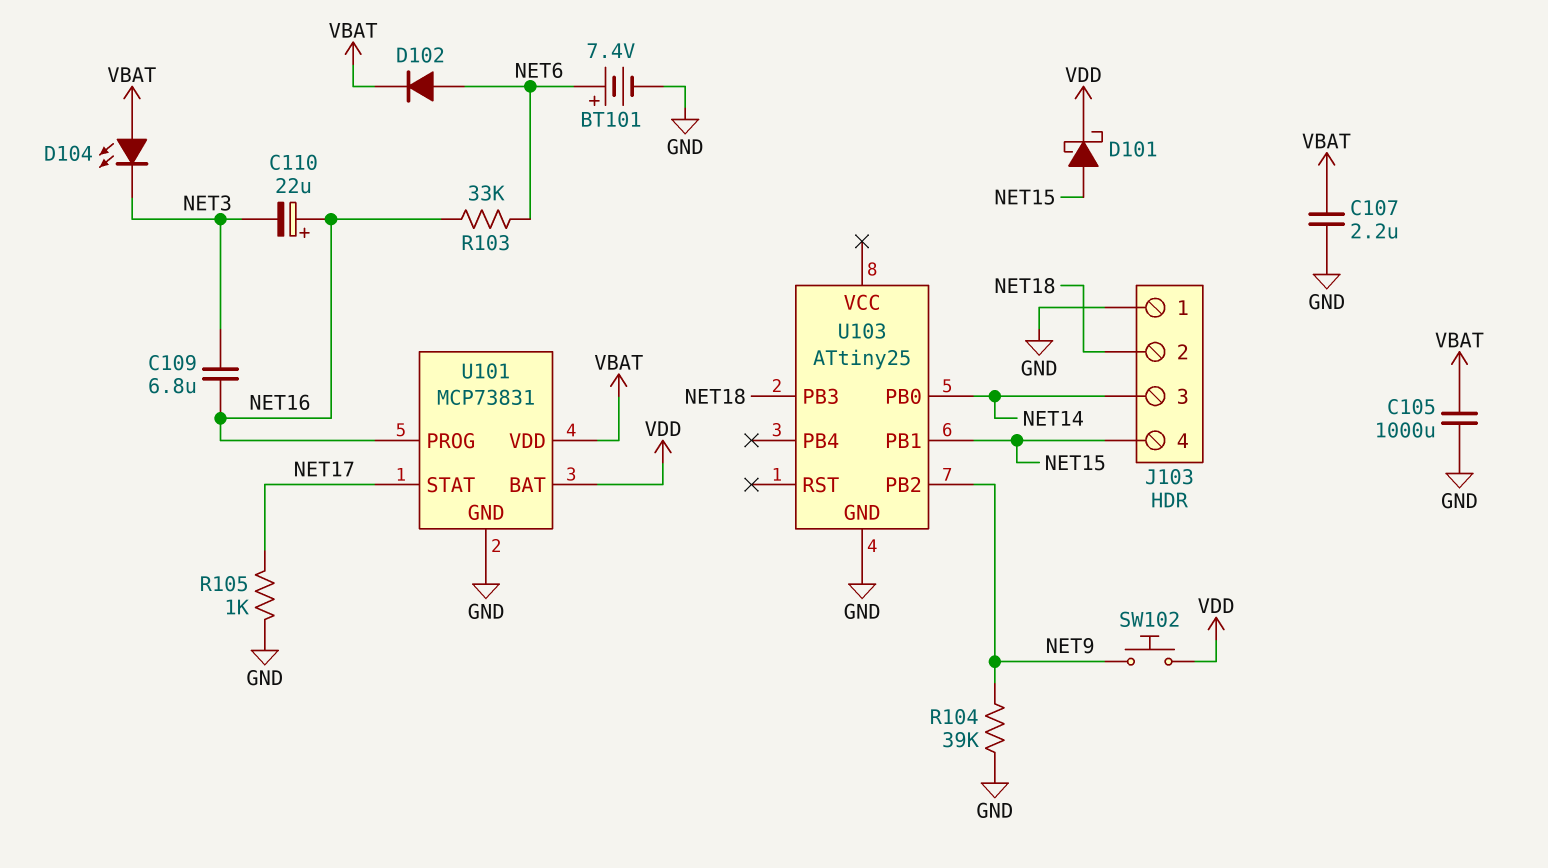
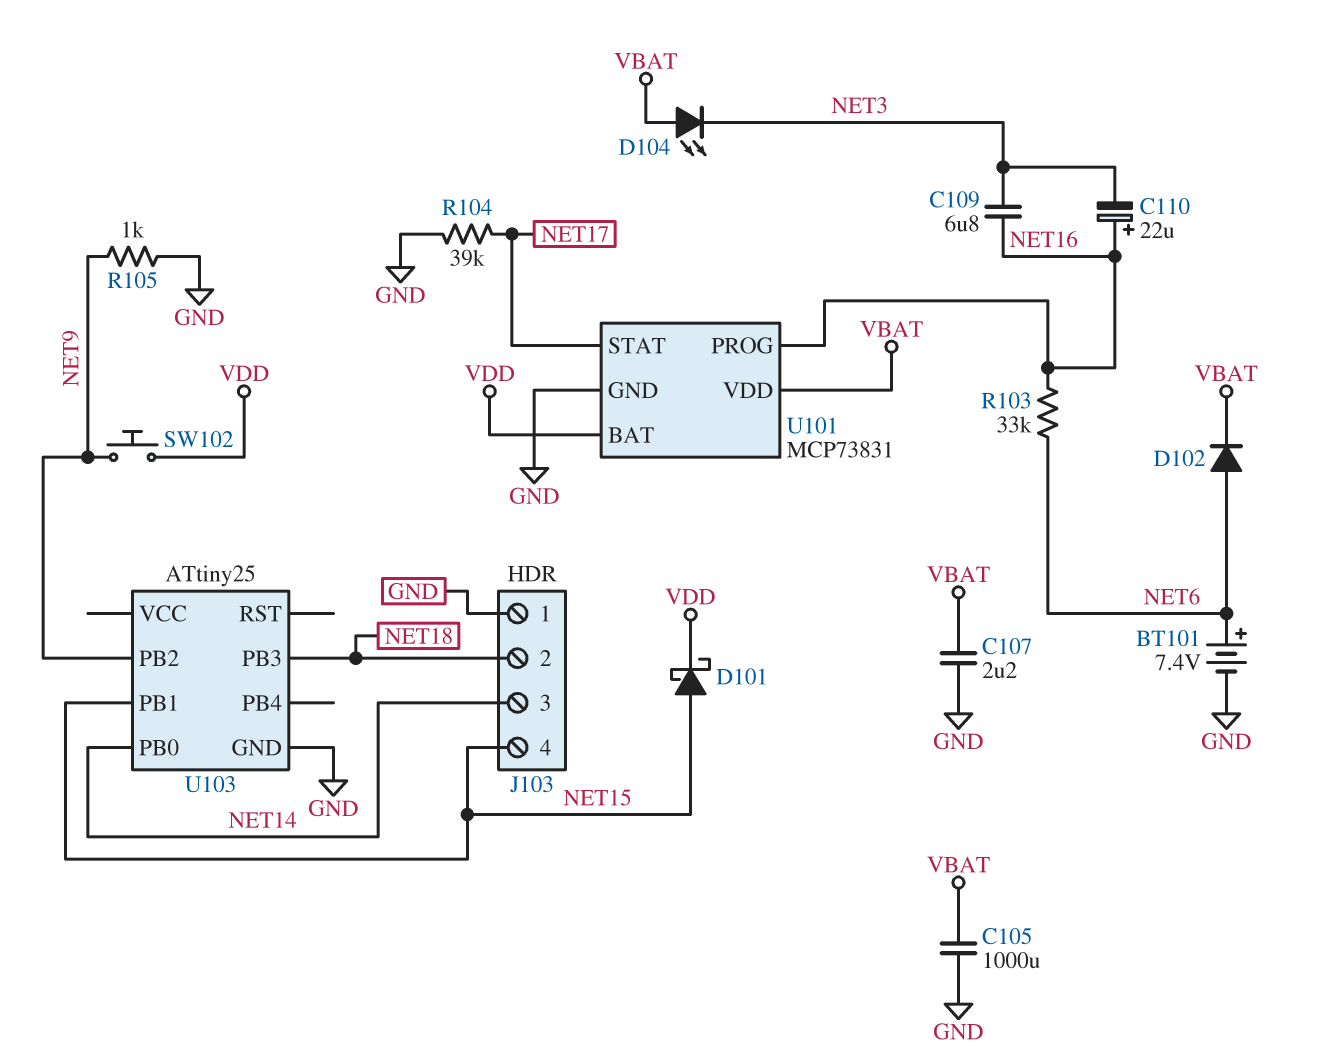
R104: 39k (GND, NET9) -> 39k (GND, NET17)
R105: 1k (GND, NET17) -> 1k (GND, NET9)

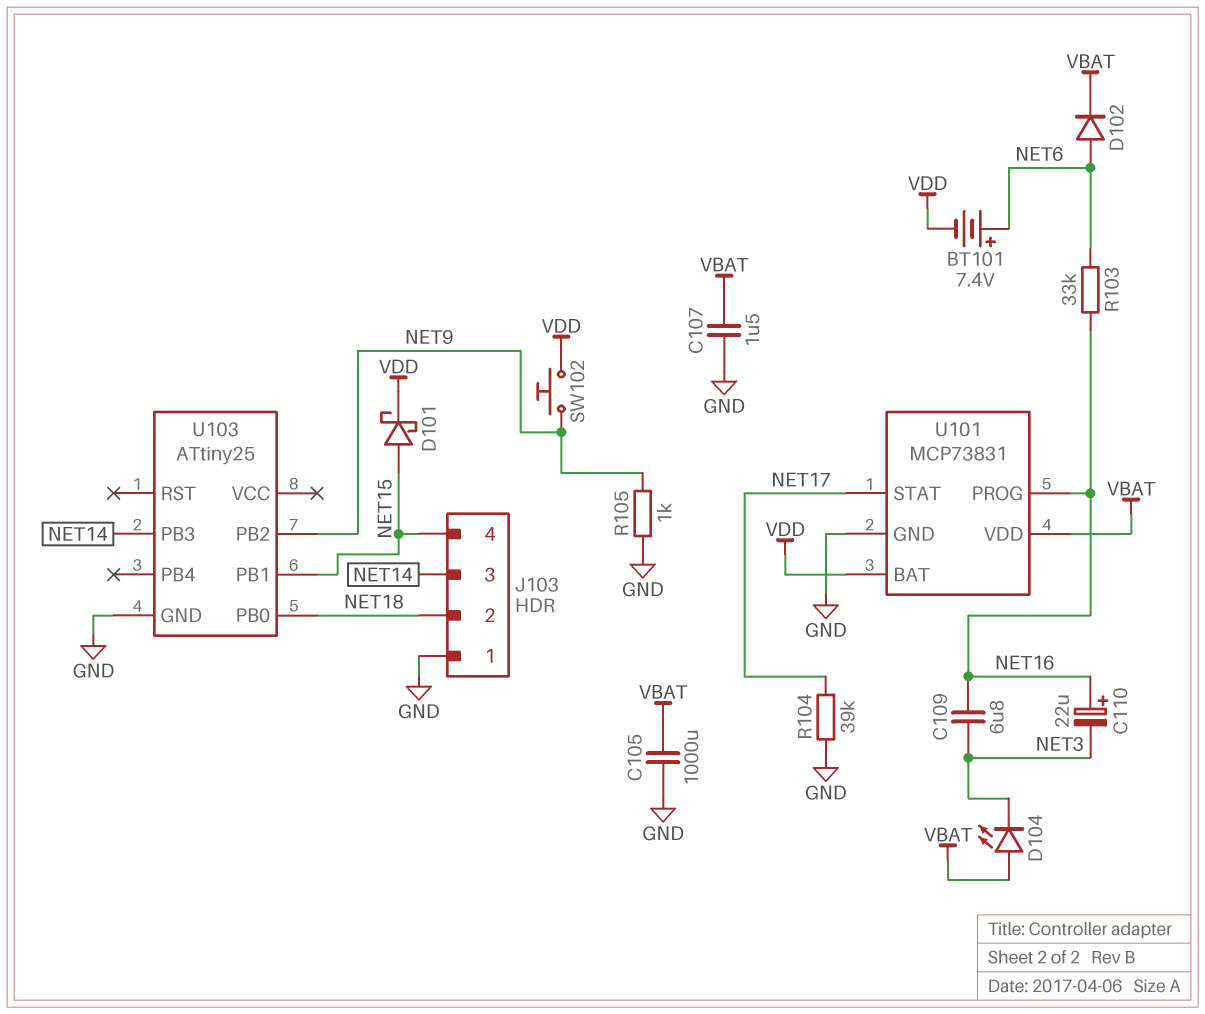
BT101: 7.4V (plus NET6, minus GND) -> 7.4V (plus NET6, minus VDD)
C107: 2.2uF (GND, VBAT) -> 1.5uF (GND, VBAT)
U103 pin PB0: NET14 -> NET18
U103 pin PB3: NET18 -> NET14

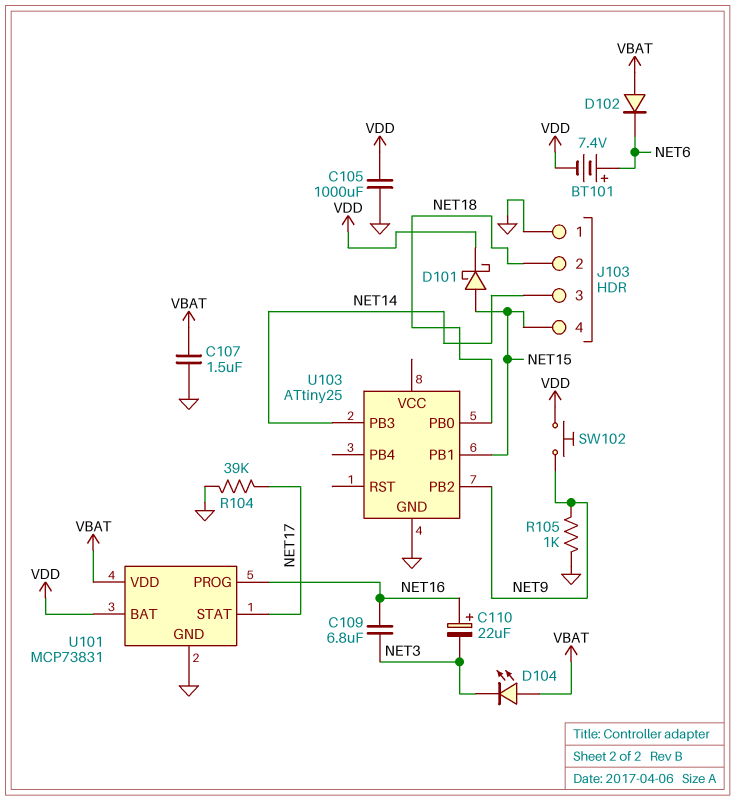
C105: 1000uF (GND, VBAT) -> 1000uF (GND, VDD)
D102: diode (A NET6, K VBAT) -> diode (A VBAT, K NET6)
R103: 33k (NET6, NET16) -> none

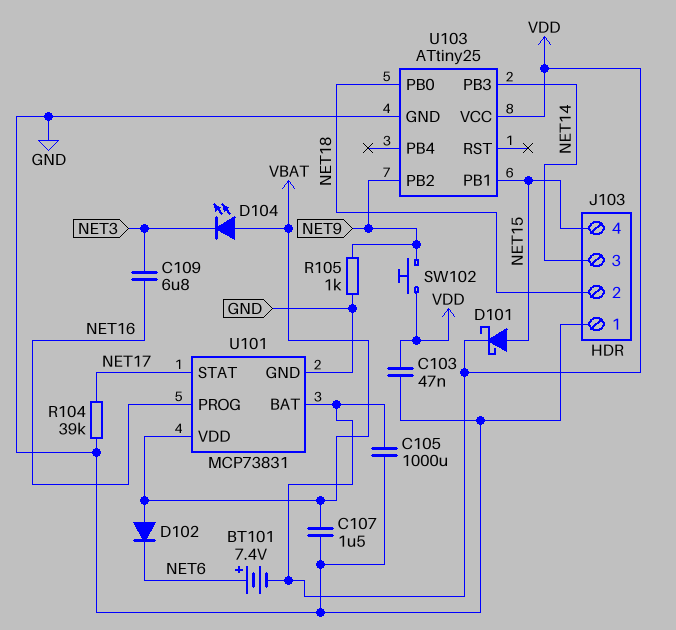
C103: none -> 47nF (GND, VDD)
C110: 22uF (plus NET16, minus NET3) -> none
U103 pin VCC: none -> VDD

